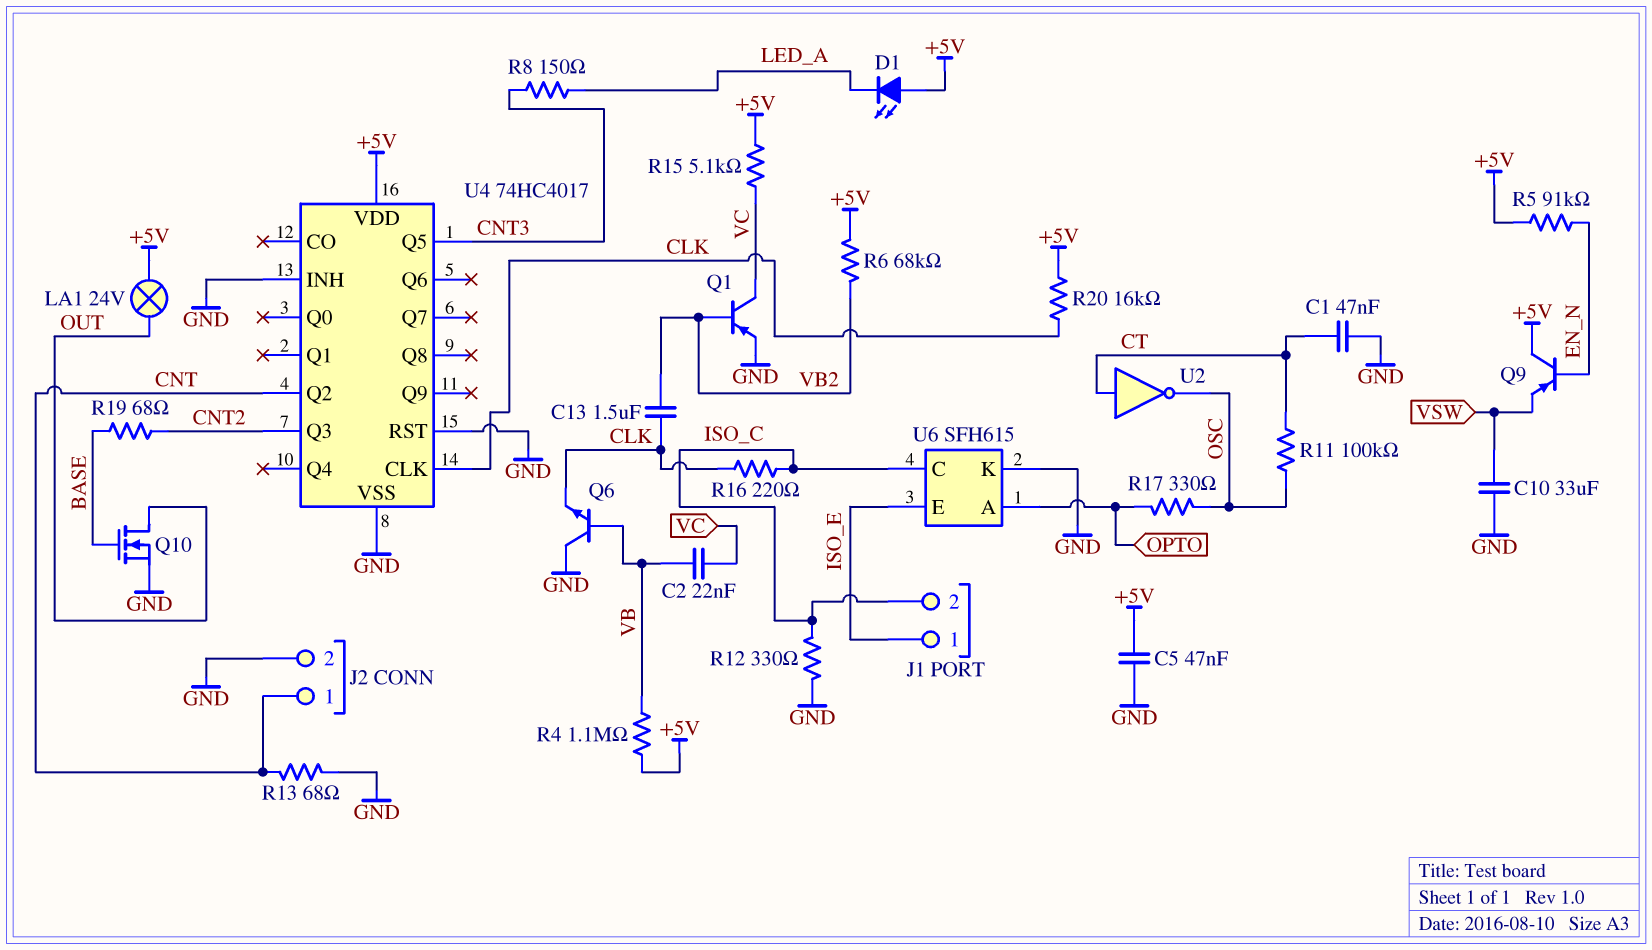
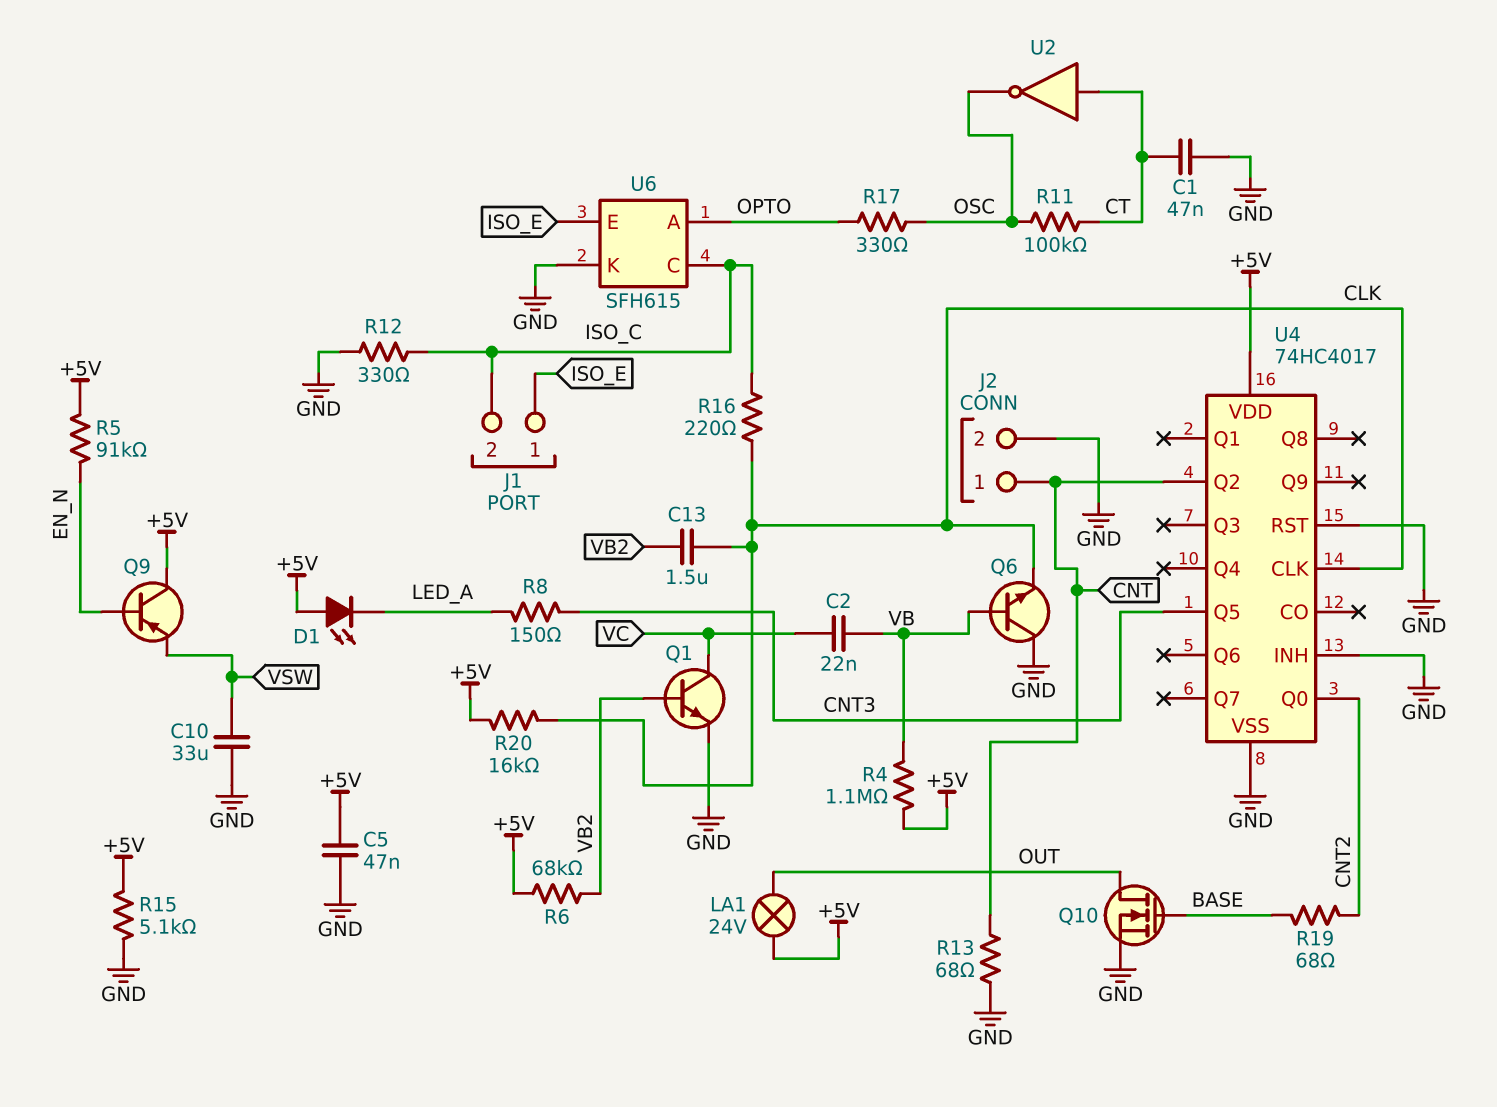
Q1: PNP (B VB2, C VC, E GND) -> NPN (B VB2, C VC, E GND)
R15: 5.1k (+5V, VC) -> 5.1k (+5V, GND)
U4 pin Q0: none -> CNT2
U4 pin Q3: CNT2 -> none

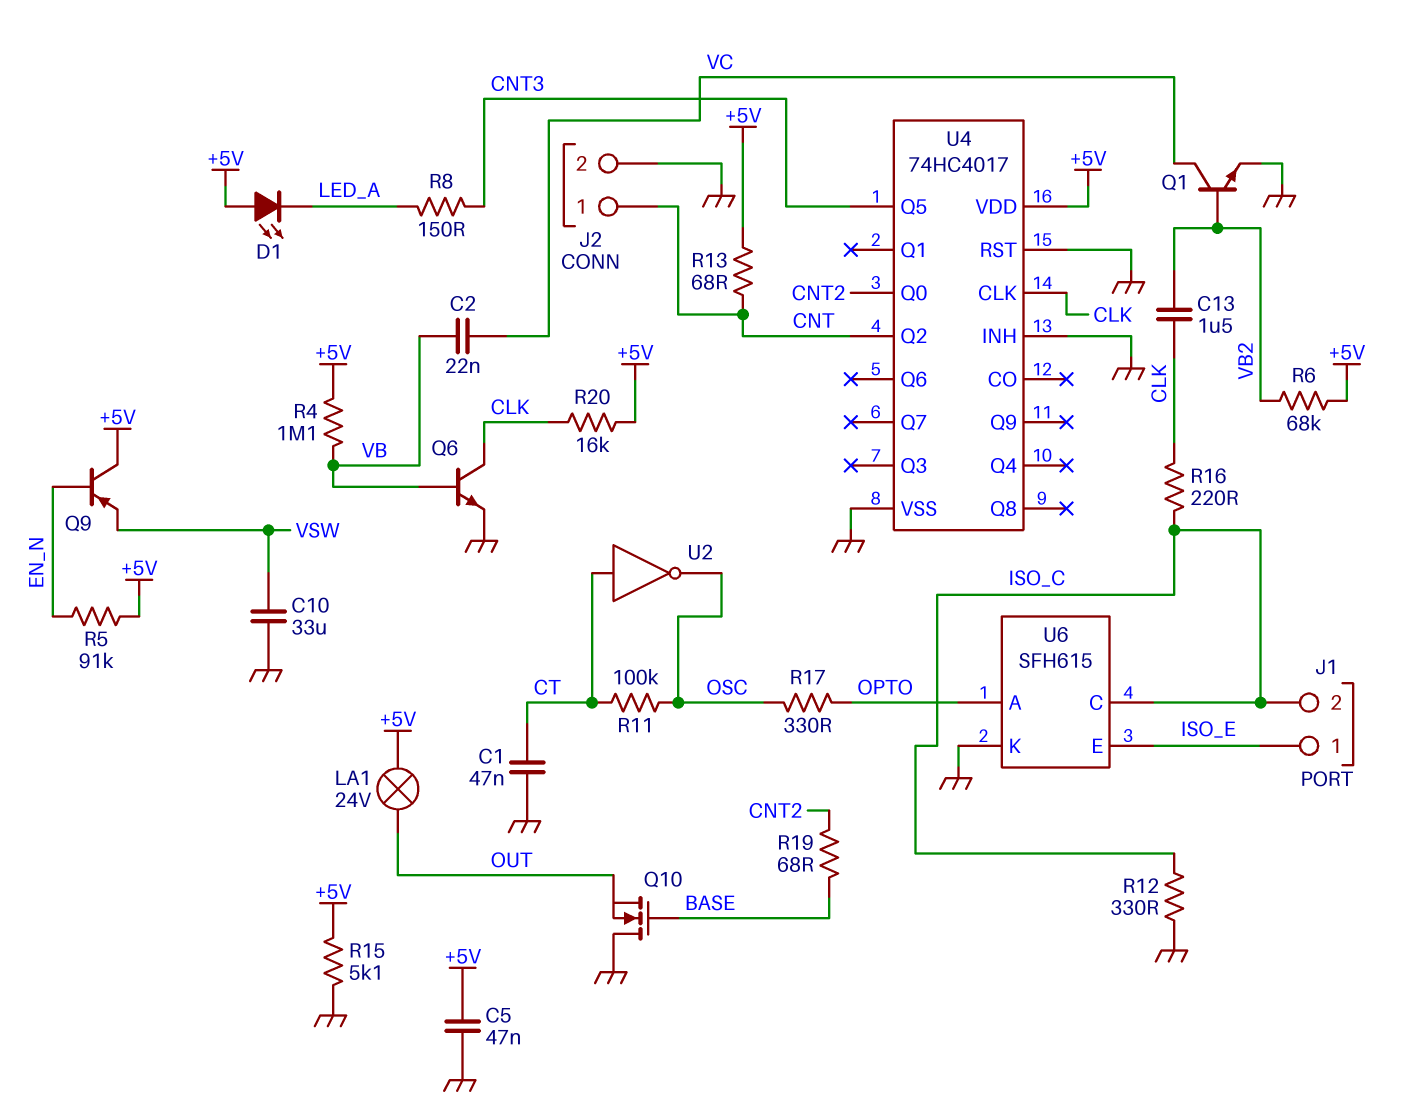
Q6: NPN (B VB, C GND, E CLK) -> NPN (B VB, C CLK, E GND)
Q10: NMOS (G BASE, D OUT, S GND) -> NMOS (G BASE, D GND, S OUT)
R13: 68 (CNT, GND) -> 68 (+5V, CNT)

